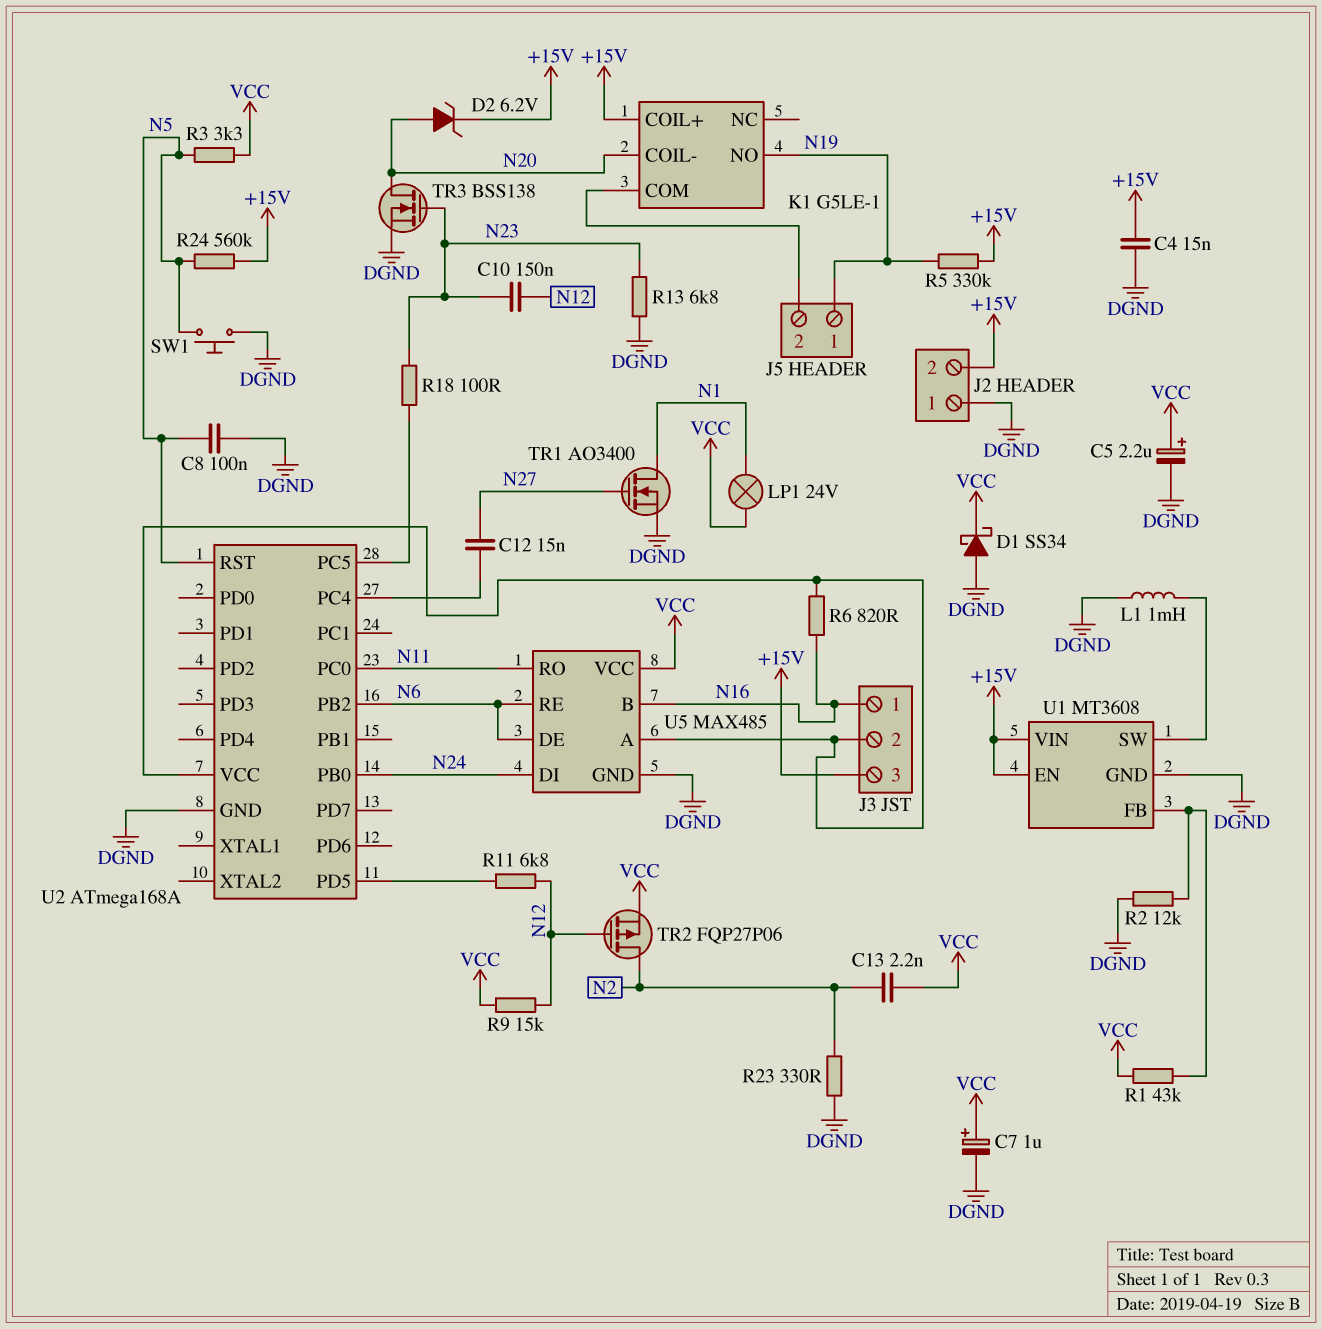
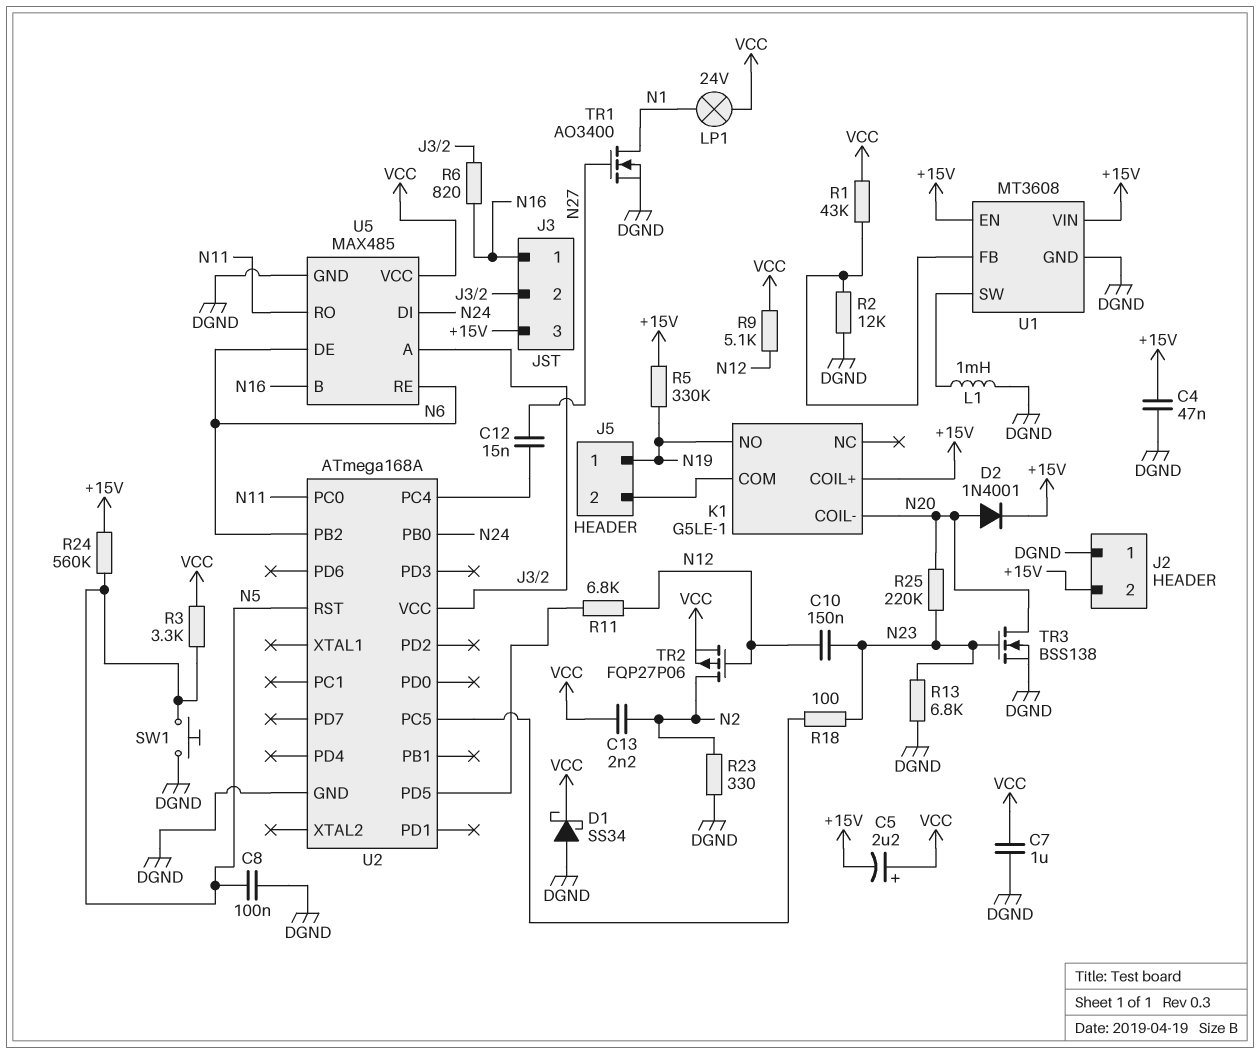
C4: 15nF (+15V, DGND) -> 47nF (+15V, DGND)
C5: 2.2uF (plus VCC, minus DGND) -> 2.2uF (plus VCC, minus +15V)
C7: 1uF (plus VCC, minus DGND) -> 1uF (DGND, VCC)
D2: zener 6.2V (A N20, K +15V) -> diode 1N4001 (A N20, K +15V)
R9: 15k (N12, VCC) -> 5.1k (N12, VCC)
R25: none -> 220k (N20, N23)

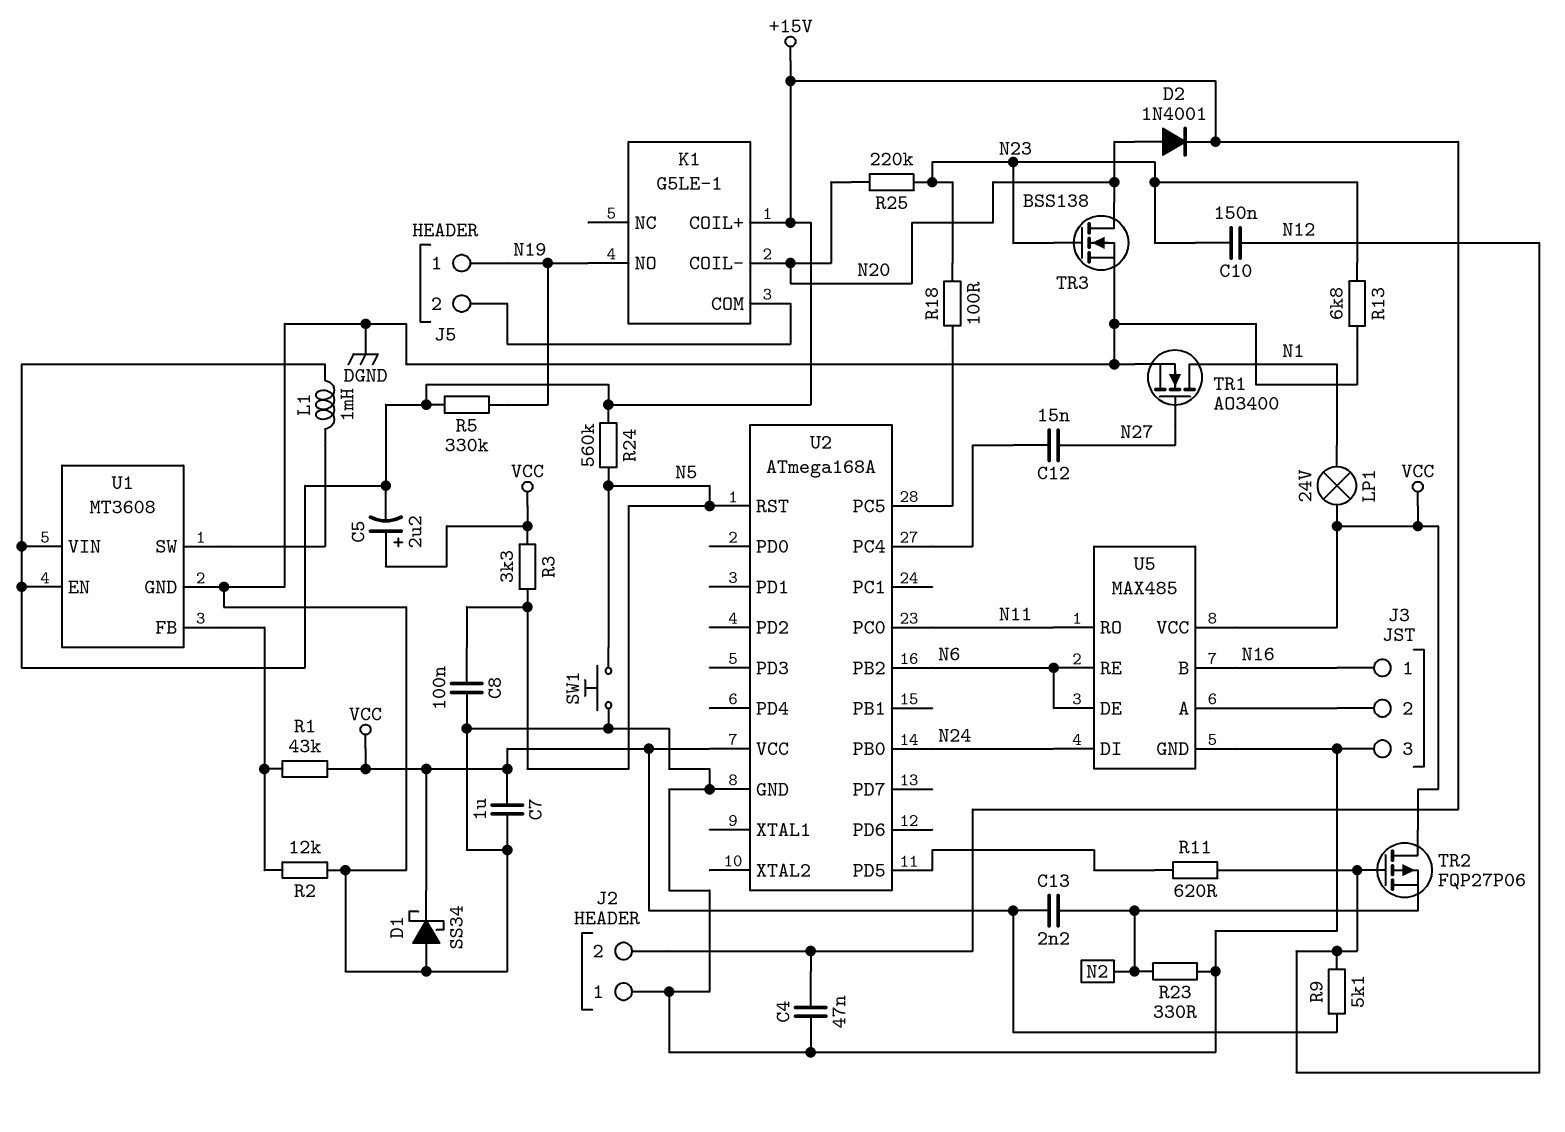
J3 pin 3: +15V -> DGND
L1: 1mH (DGND, U1/SW) -> 1mH (+15V, U1/SW)
R6: 820 (J3/2, N16) -> none
R11: 6.8k (N12, U2/PD5) -> 620 (N12, U2/PD5)
TR2: PMOS FQP27P06 (G N12, D N2, S VCC) -> PMOS FQP27P06 (G N12, D VCC, S N2)
U2 pin VCC: J3/2 -> VCC

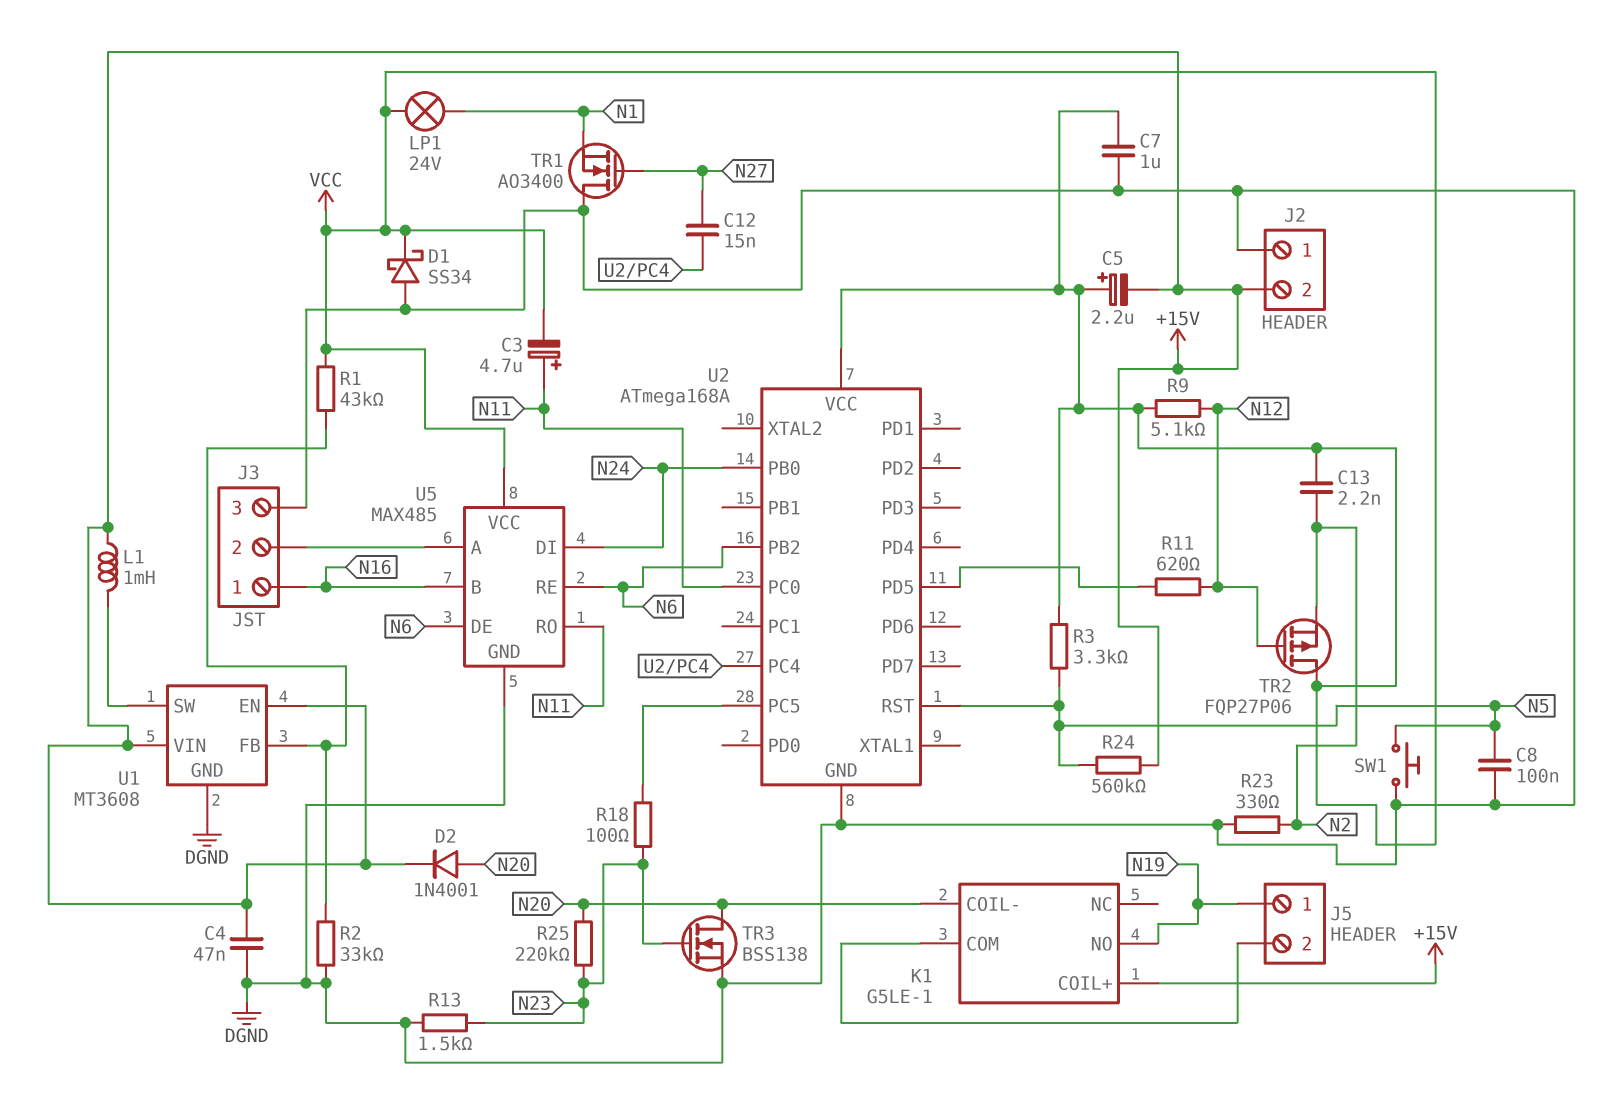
C3: none -> 4.7uF (plus N11, minus VCC)
C10: 150nF (N12, N23) -> none
R2: 12k (DGND, U1/FB) -> 33k (DGND, U1/FB)
R5: 330k (+15V, N19) -> none
R13: 6.8k (DGND, N23) -> 1.5k (DGND, N23)
TR1: NMOS AO3400 (G N27, D N1, S DGND) -> NMOS AO3400 (G N27, D DGND, S N1)

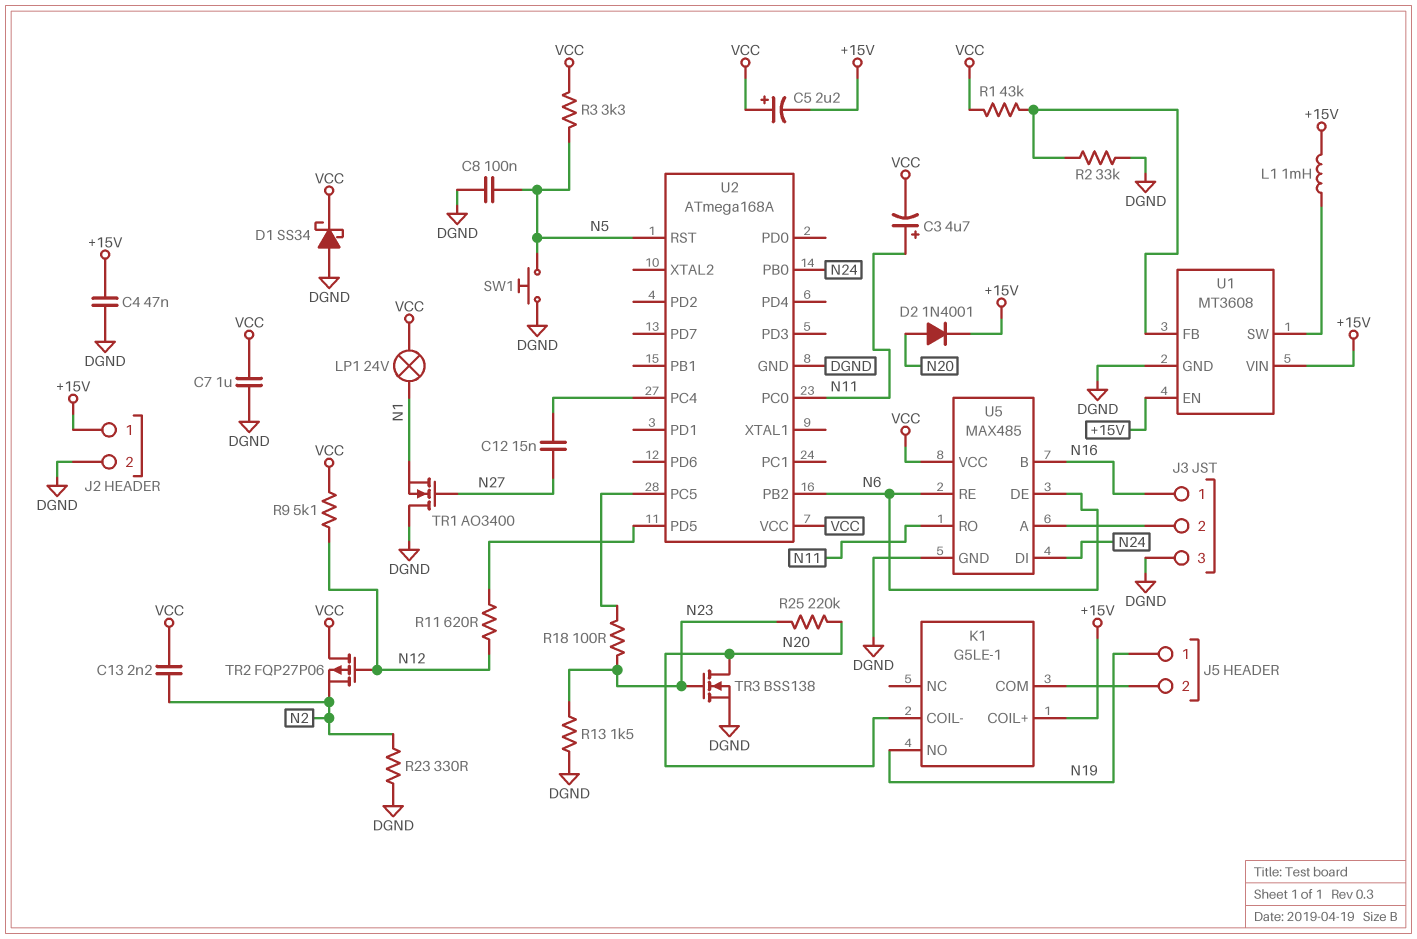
J2 pin 1: DGND -> +15V
J2 pin 2: +15V -> DGND
R24: 560k (+15V, N5) -> none

